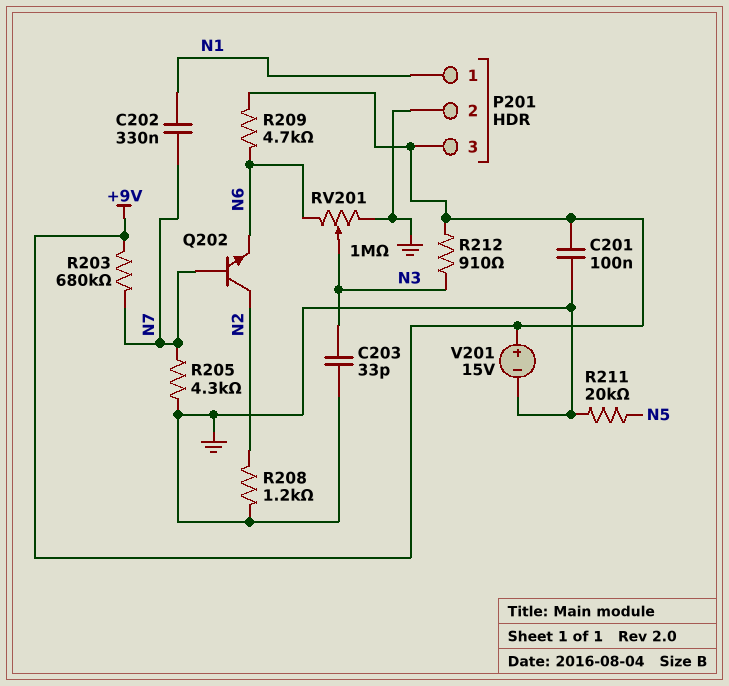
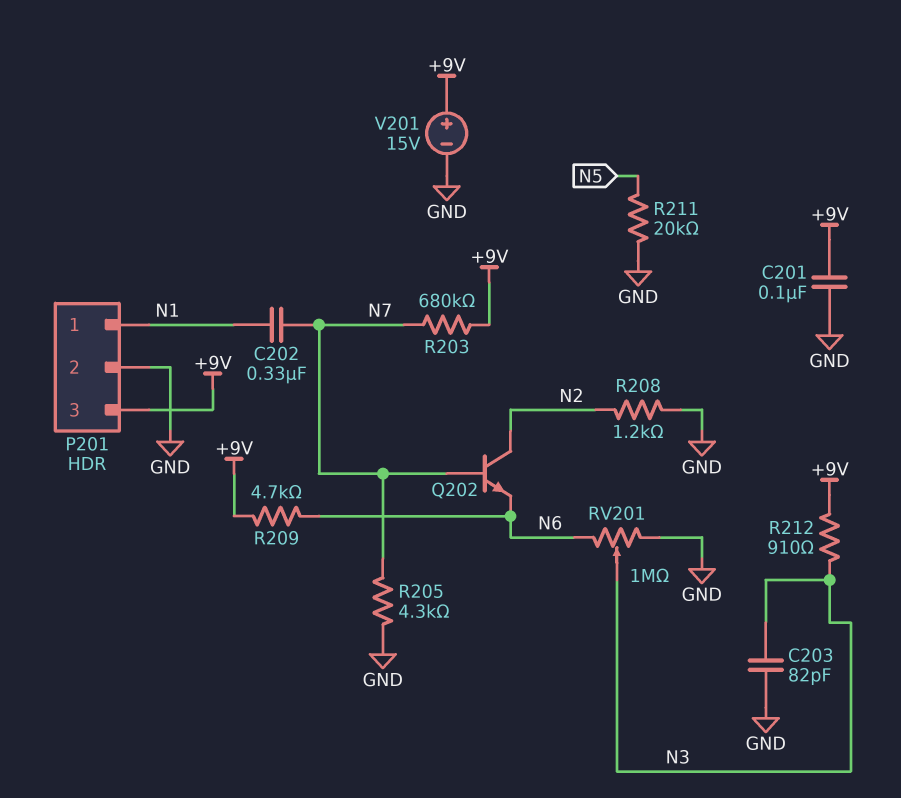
C203: 33pF (GND, N3) -> 82pF (GND, N3)

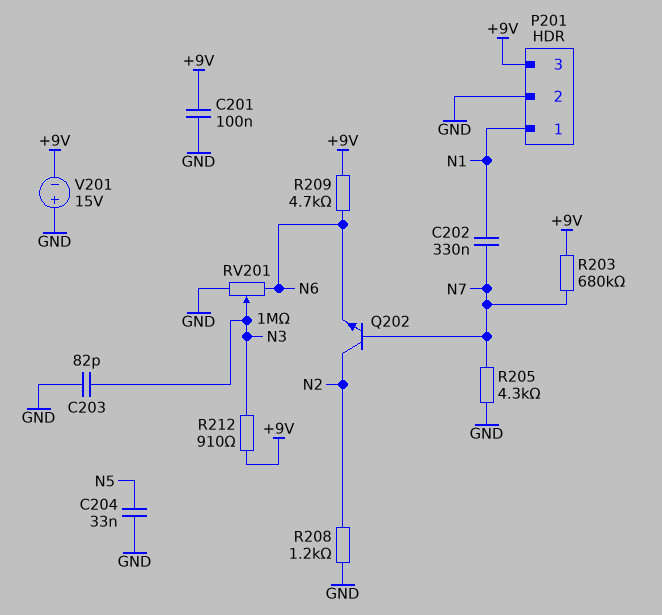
C204: none -> 33nF (GND, N5)
R211: 20k (GND, N5) -> none
V201: 15V (plus +9V, minus GND) -> 15V (plus GND, minus +9V)

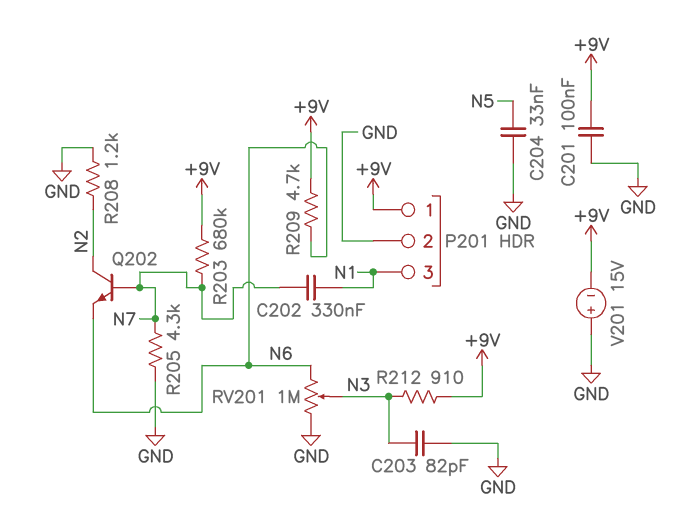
P201 pin 1: N1 -> +9V
P201 pin 3: +9V -> N1

